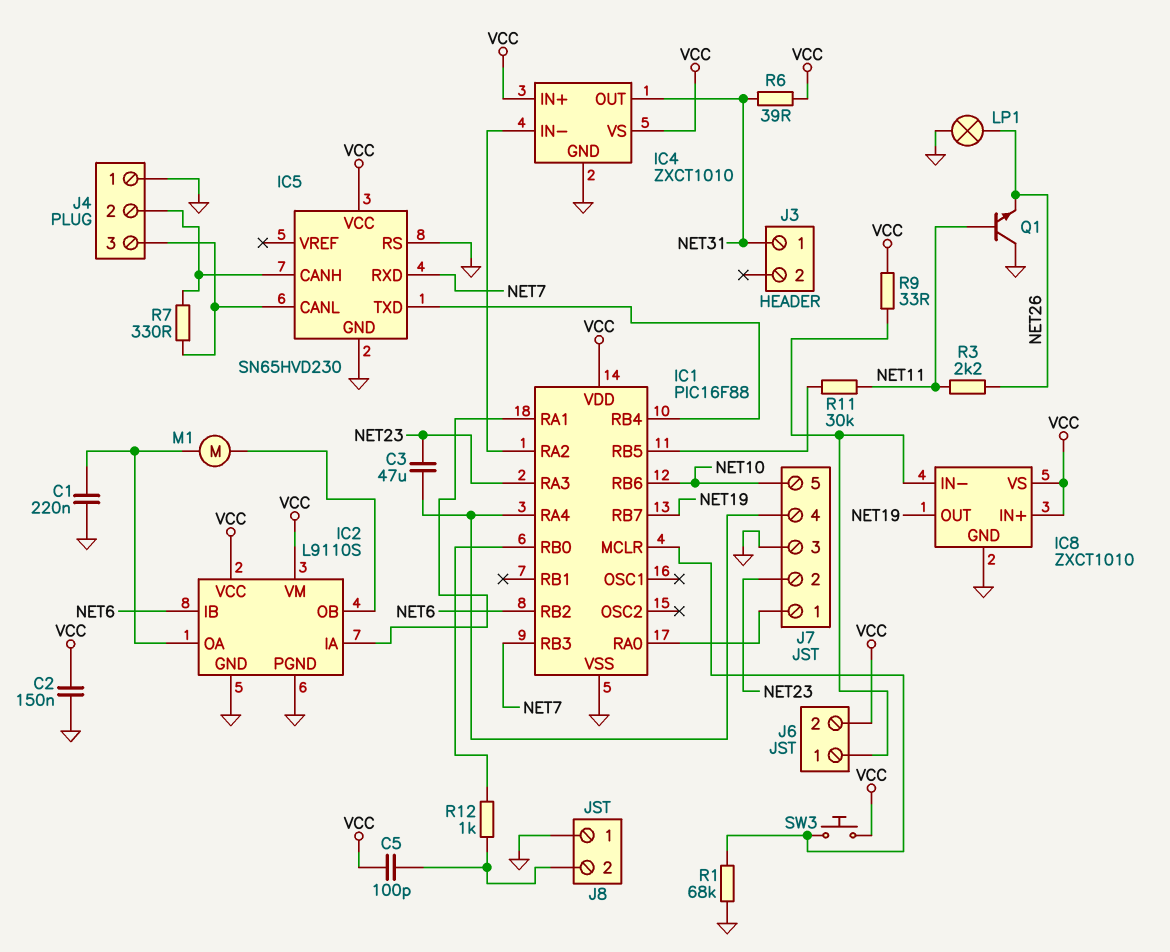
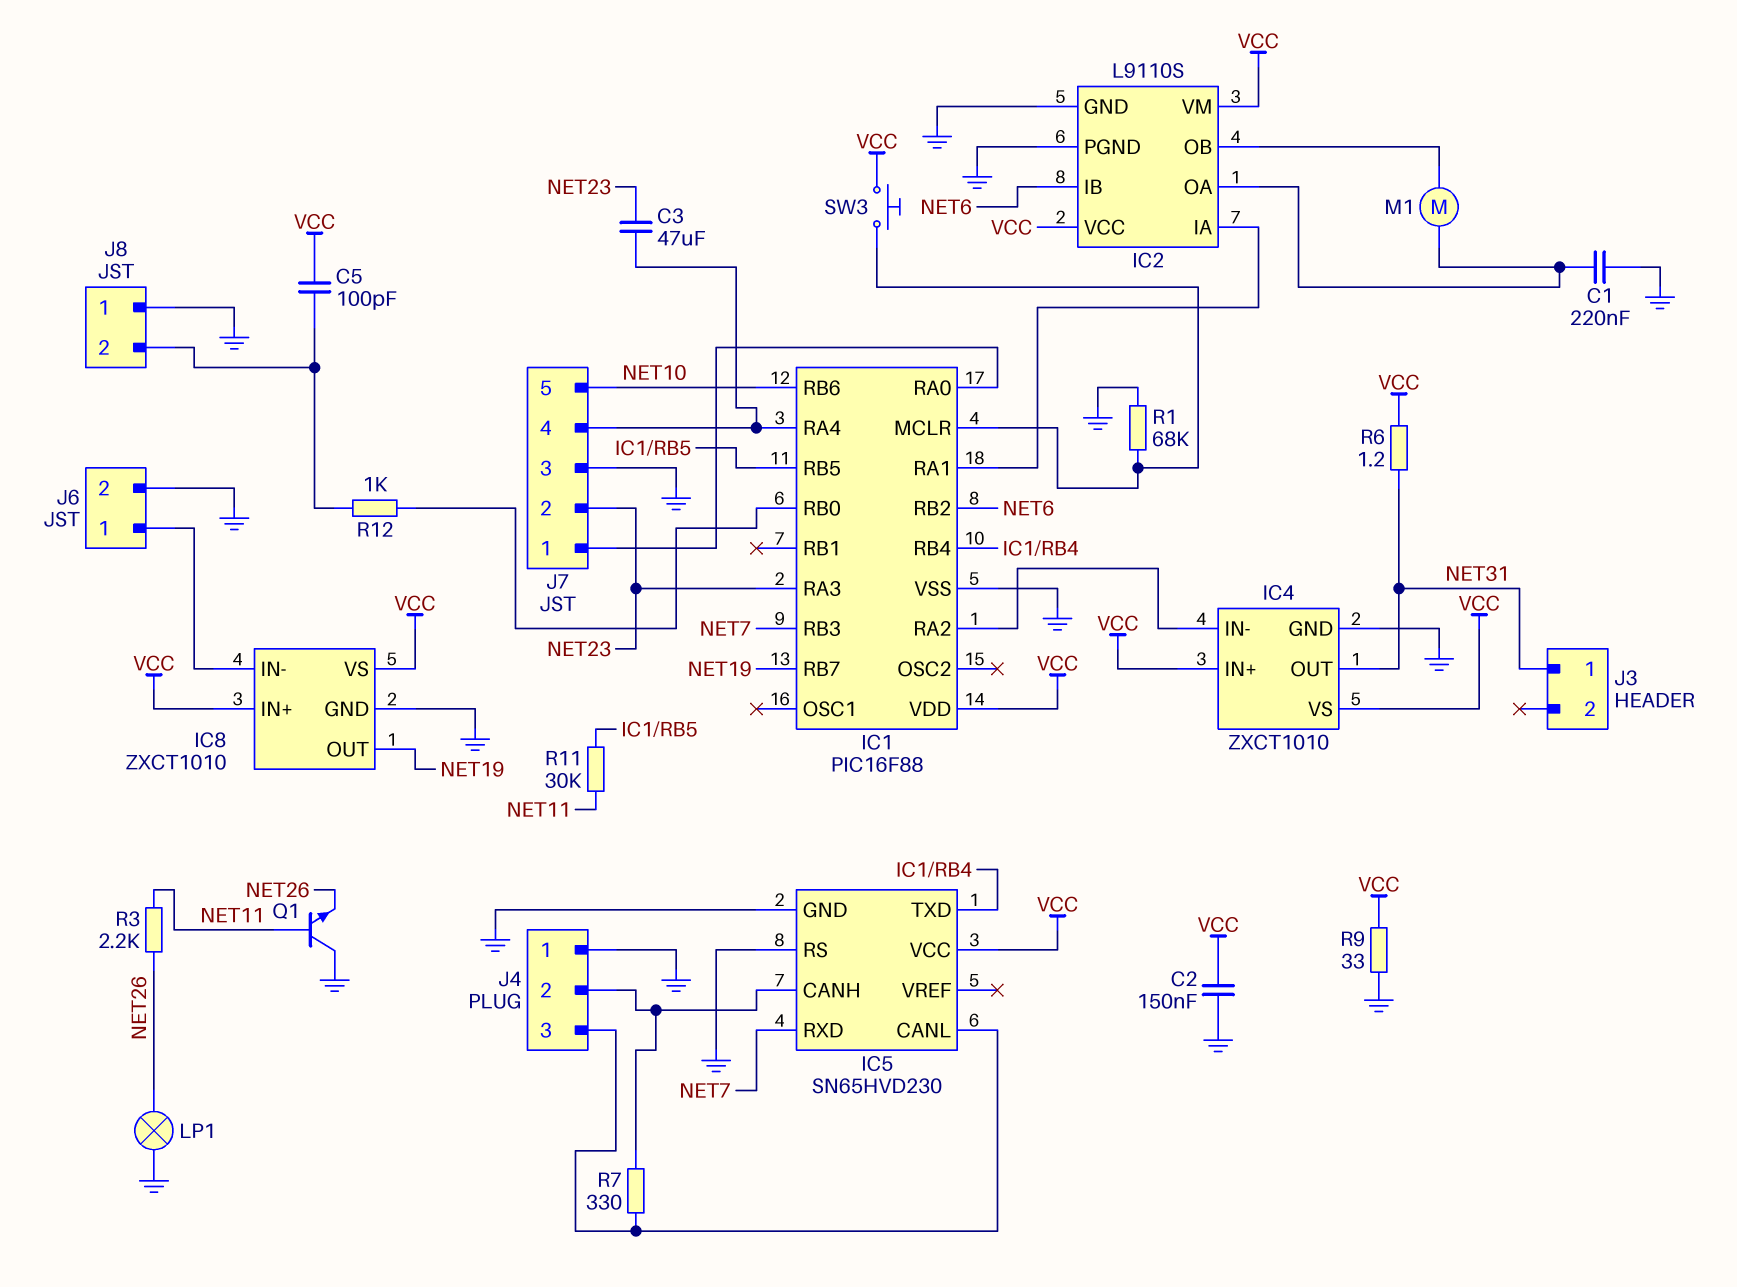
J6 pin 2: VCC -> GND
R6: 39 (NET31, VCC) -> 1.2 (NET31, VCC)
R9: 33 (IC8/IN-, VCC) -> 33 (GND, VCC)

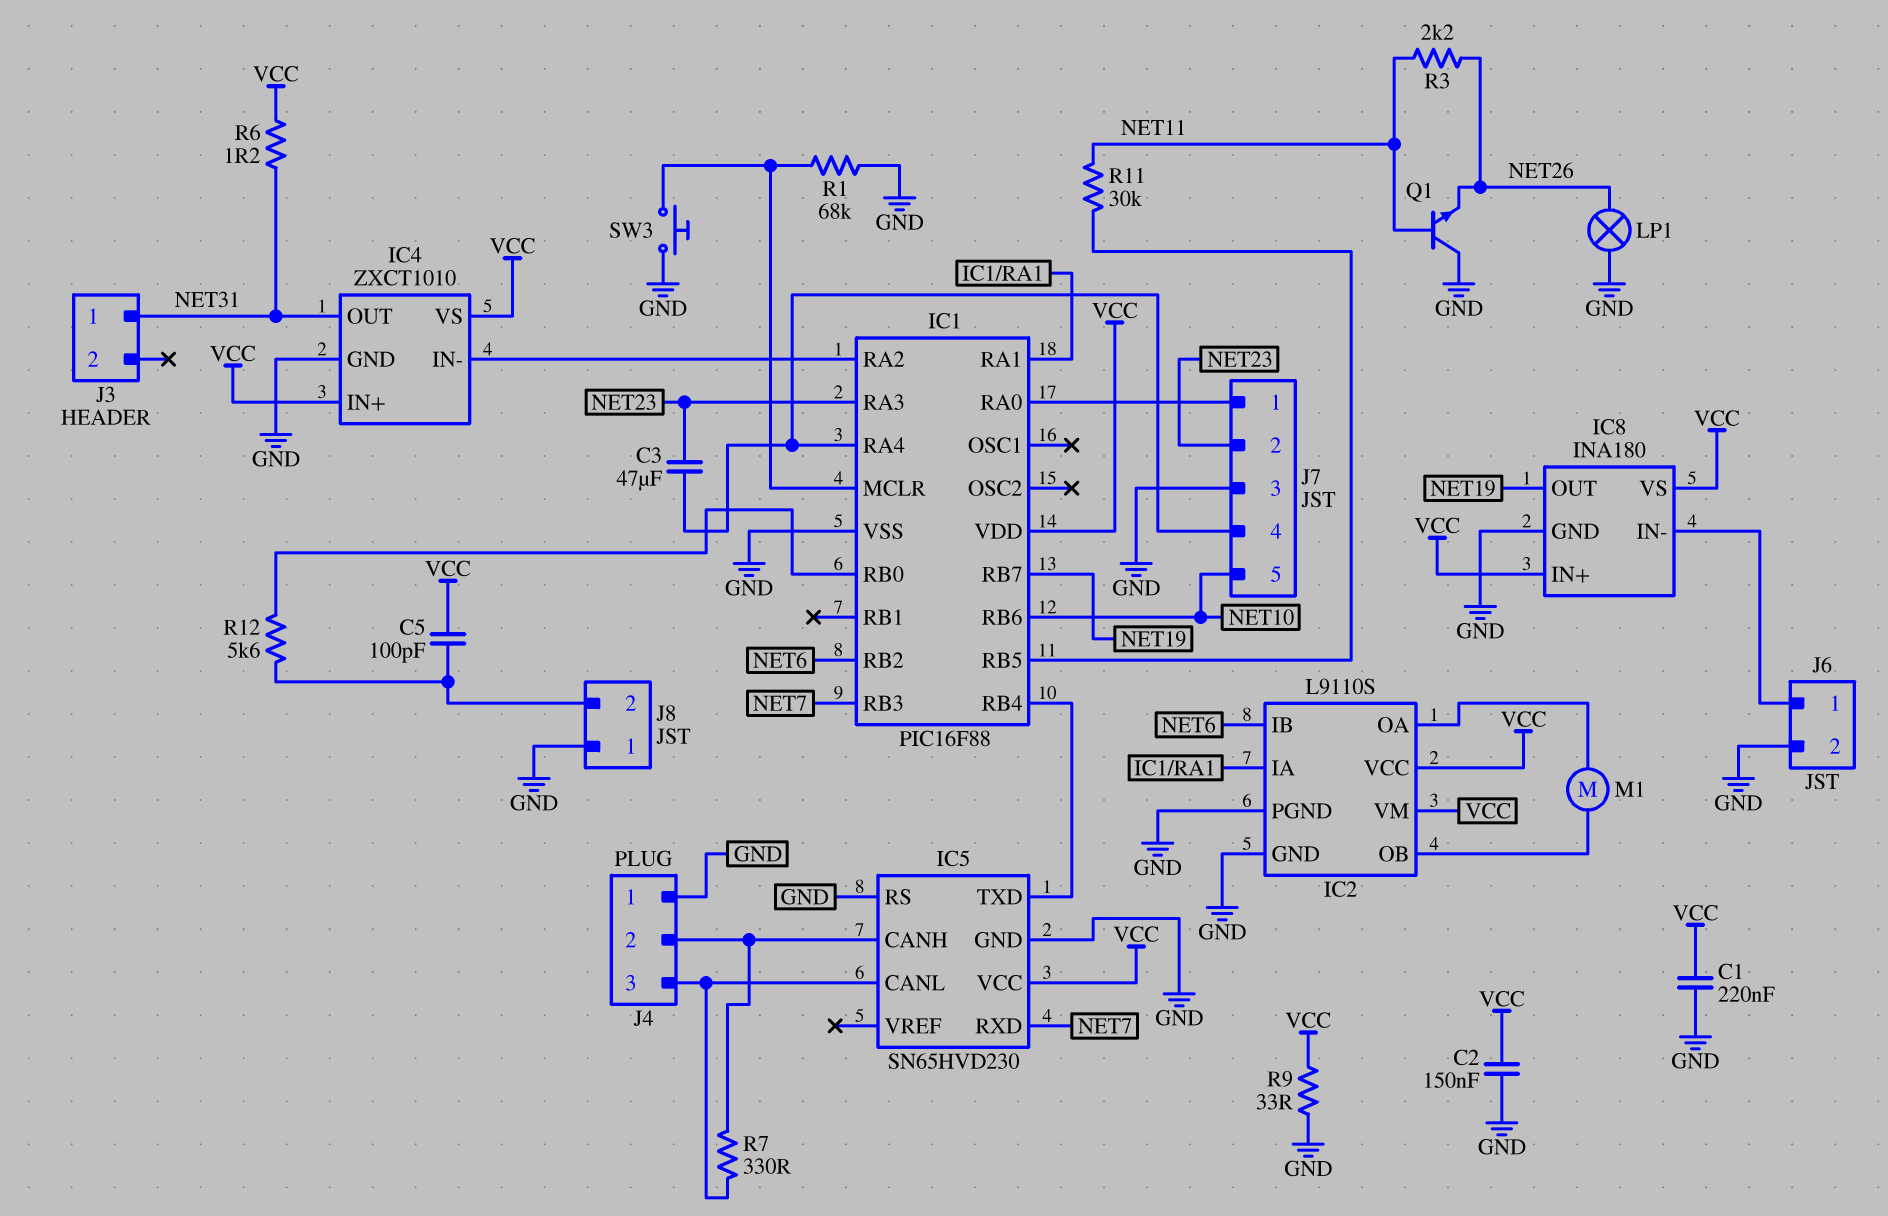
C1: 220nF (GND, IC2/OA) -> 220nF (GND, VCC)
IC8: ZXCT1010 -> INA180
R12: 1k (IC1/RB0, J8/2) -> 5.6k (IC1/RB0, J8/2)
SW3: button (IC1/MCLR, VCC) -> button (GND, IC1/MCLR)

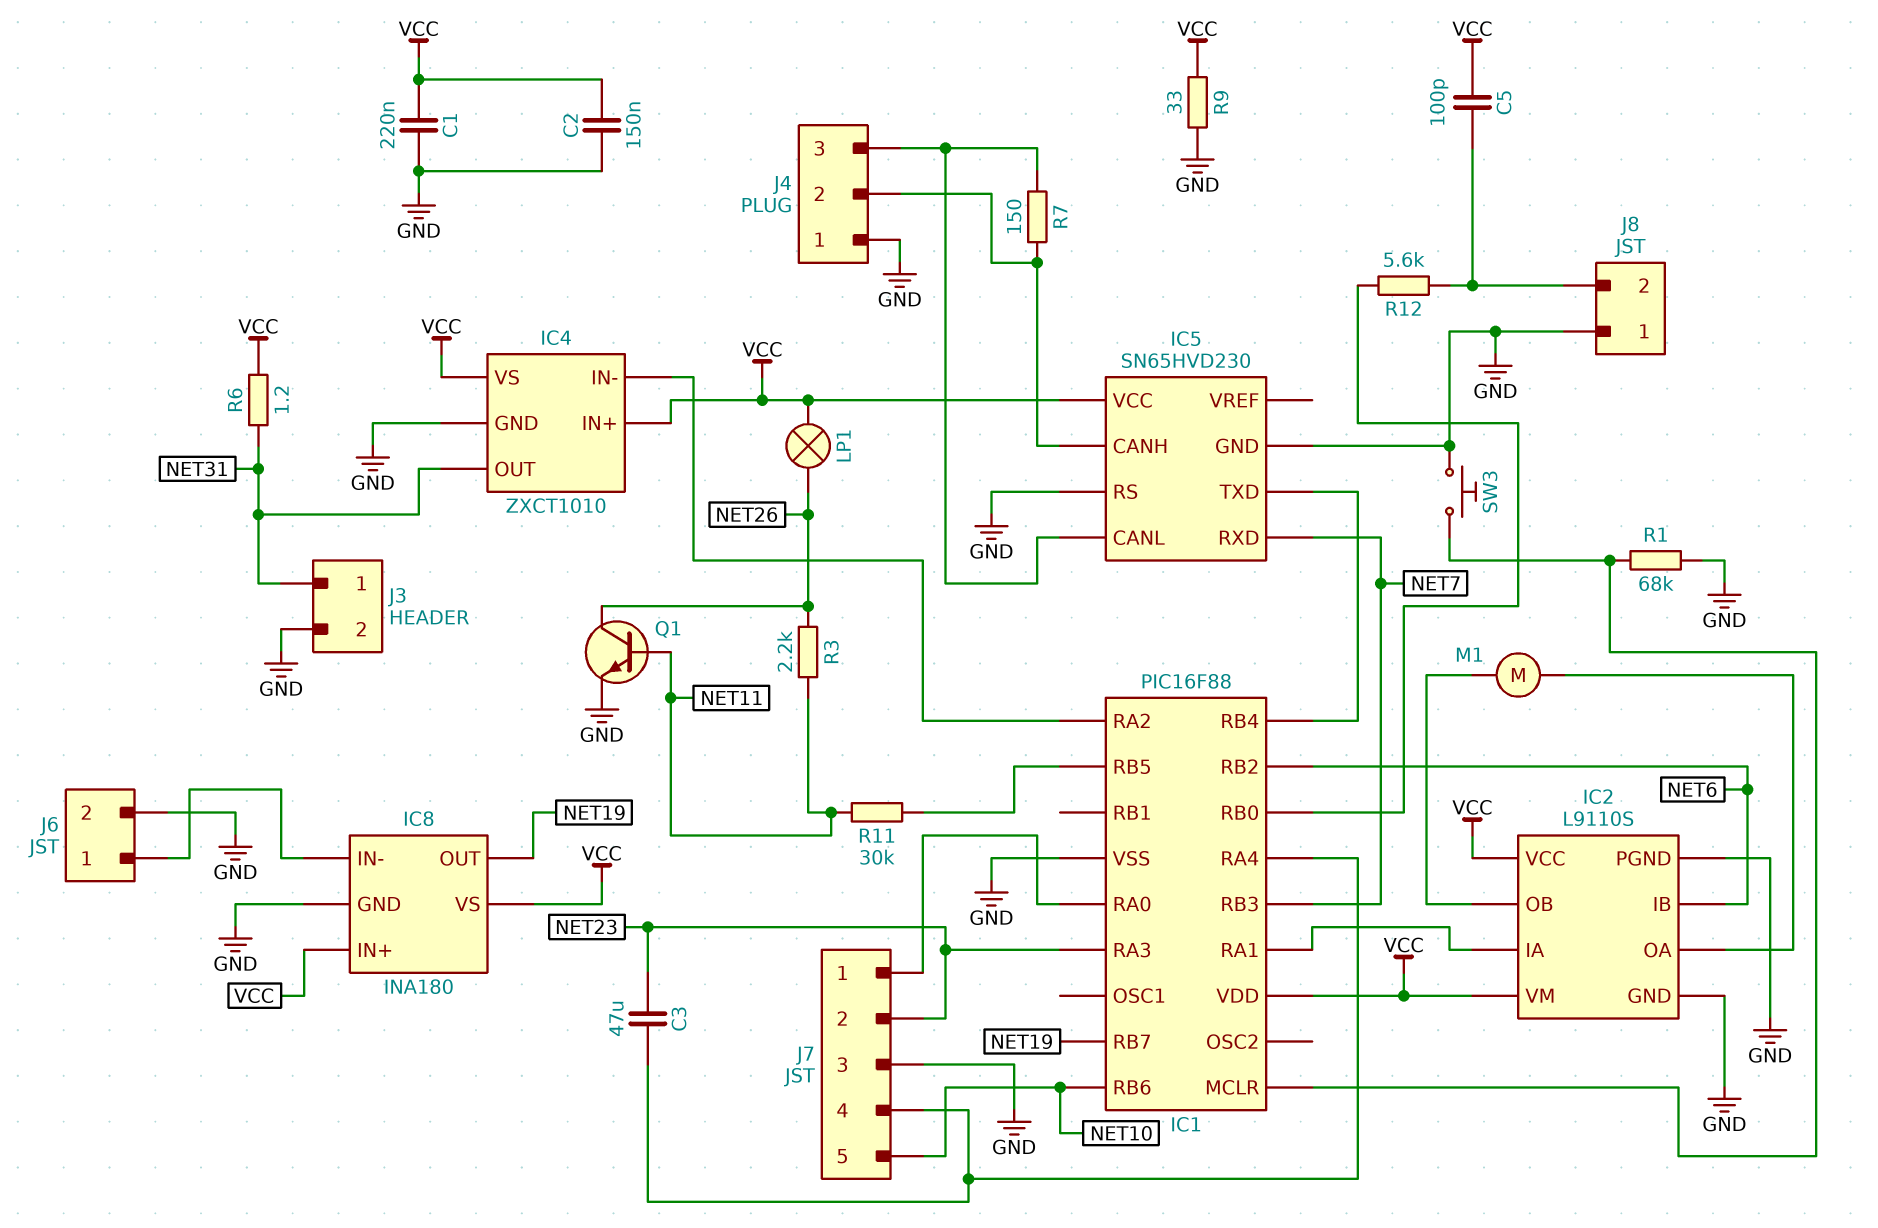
J3 pin 2: none -> GND
LP1: lamp (GND, NET26) -> lamp (NET26, VCC)
Q1: NPN (B NET11, C GND, E NET26) -> NPN (B NET11, C NET26, E GND)
R7: 330 (IC5/CANH, IC5/CANL) -> 150 (IC5/CANH, IC5/CANL)

